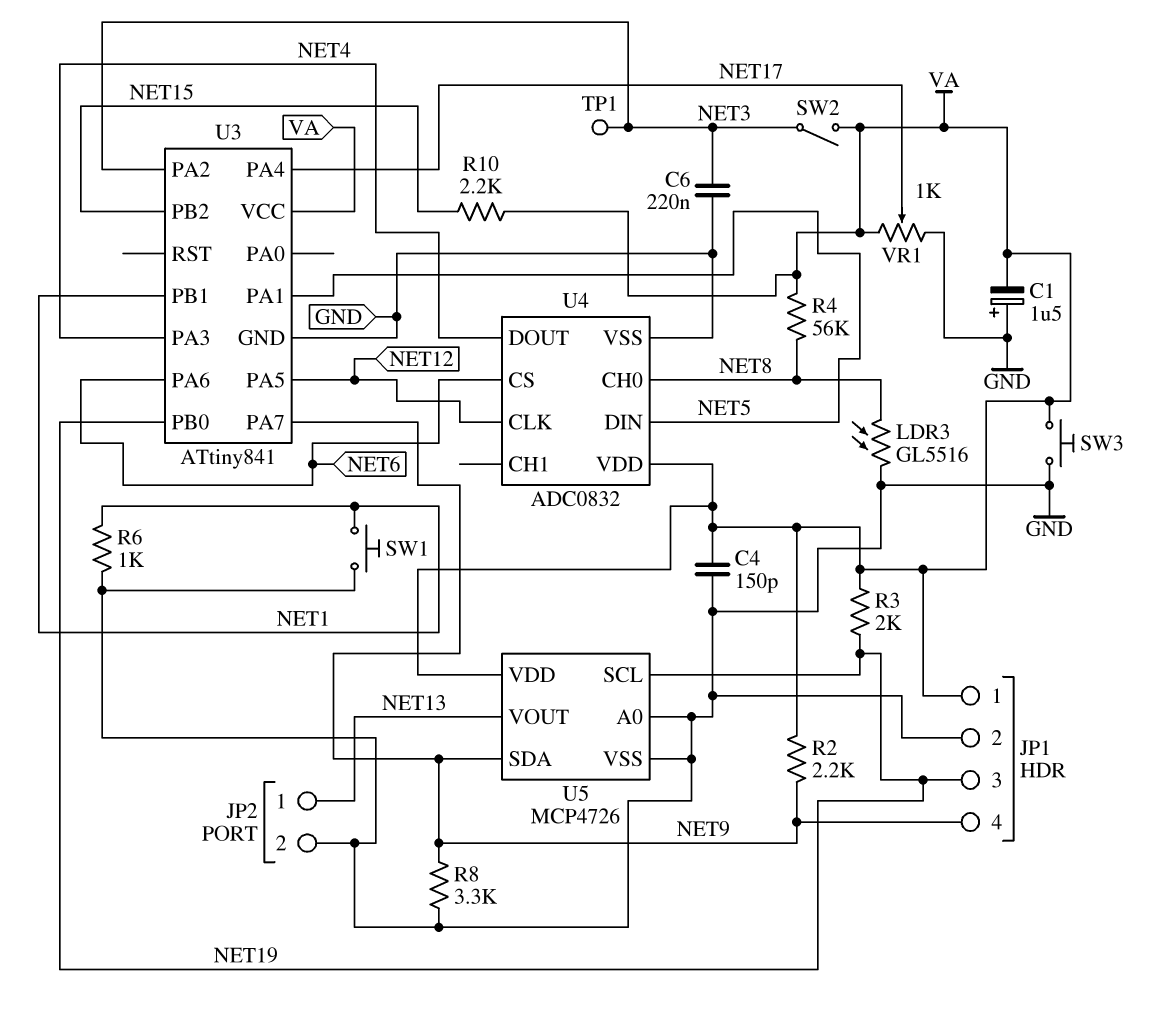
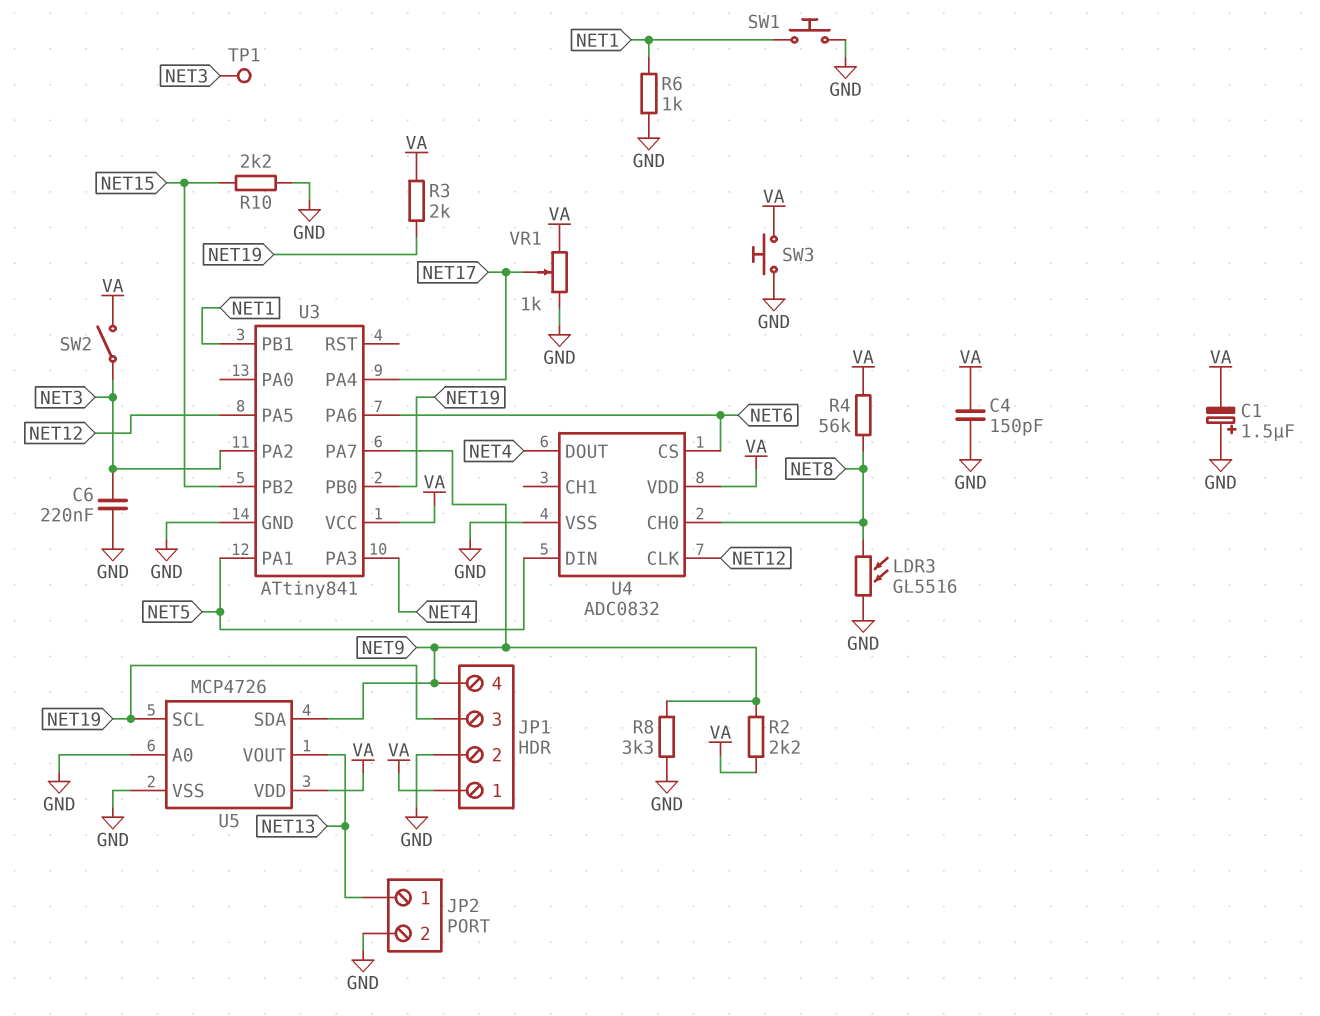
R10: 2.2k (NET15, VA) -> 2.2k (GND, NET15)

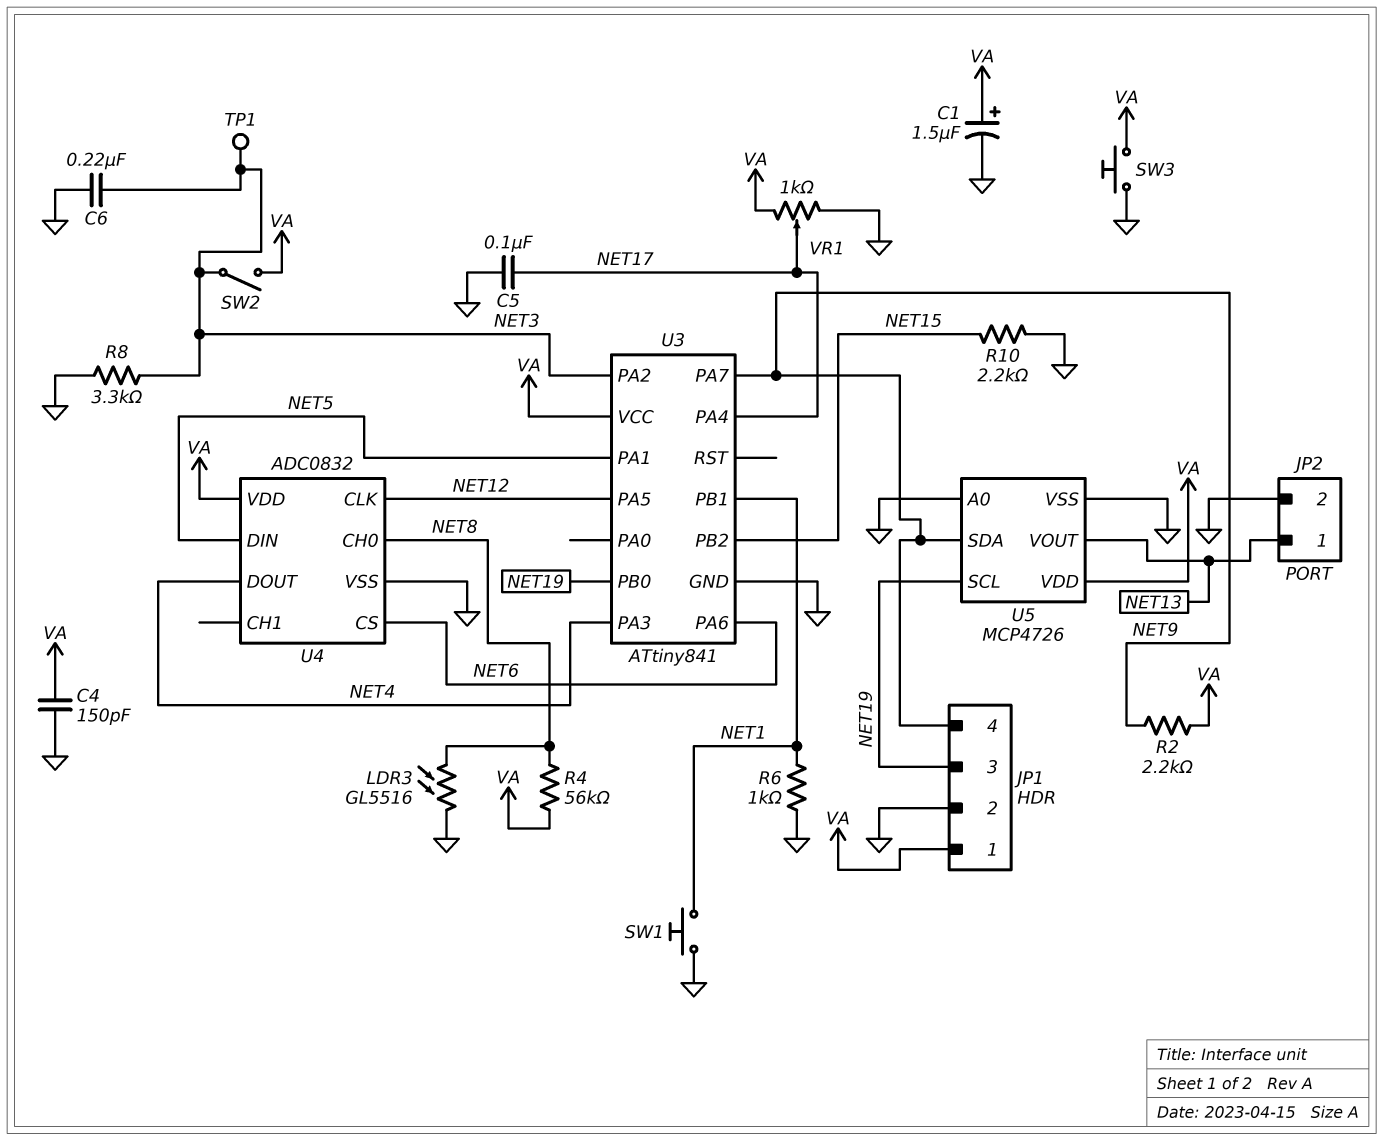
C1: 1.5uF (plus GND, minus VA) -> 1.5uF (plus VA, minus GND)
C5: none -> 100nF (GND, NET17)
R3: 2k (NET19, VA) -> none
R8: 3.3k (GND, NET9) -> 3.3k (GND, NET3)

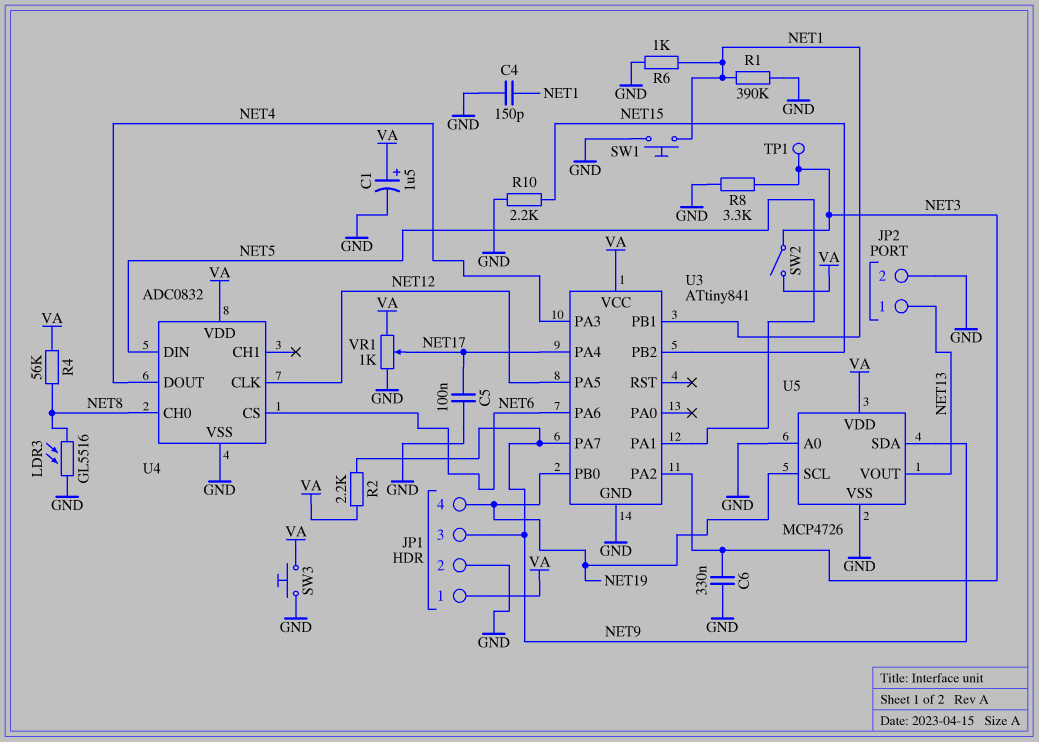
C4: 150pF (GND, VA) -> 150pF (GND, NET1)
C6: 220nF (GND, NET3) -> 330nF (GND, NET3)
JP1 pin 3: NET19 -> NET9
JP1 pin 4: NET9 -> NET19
R1: none -> 390k (GND, NET1)

